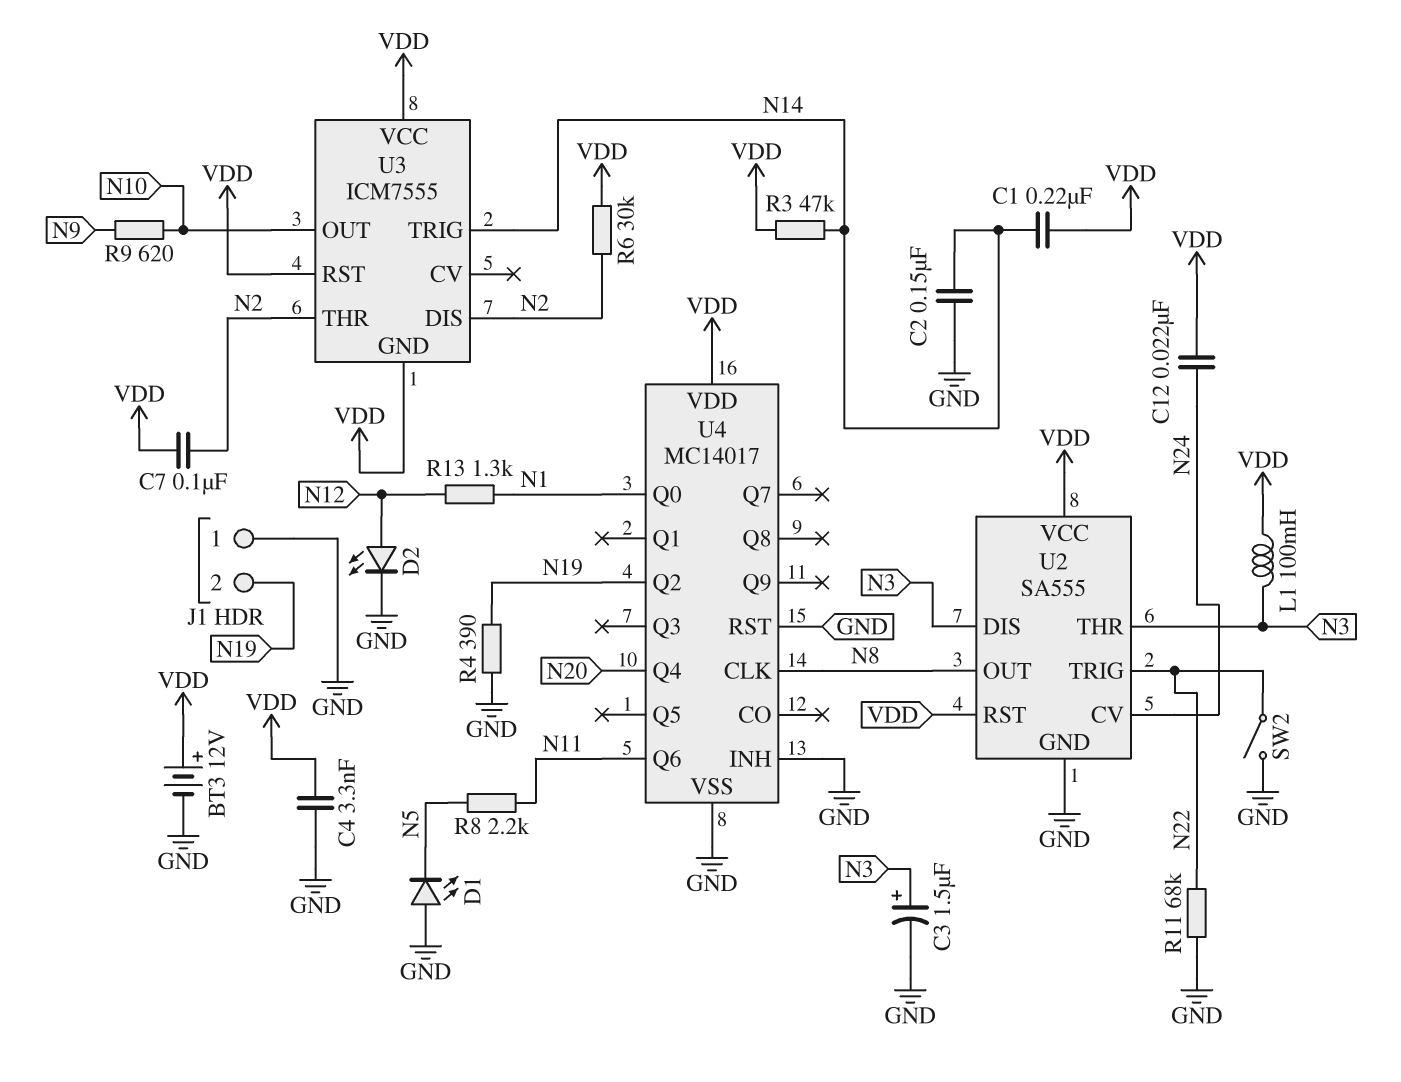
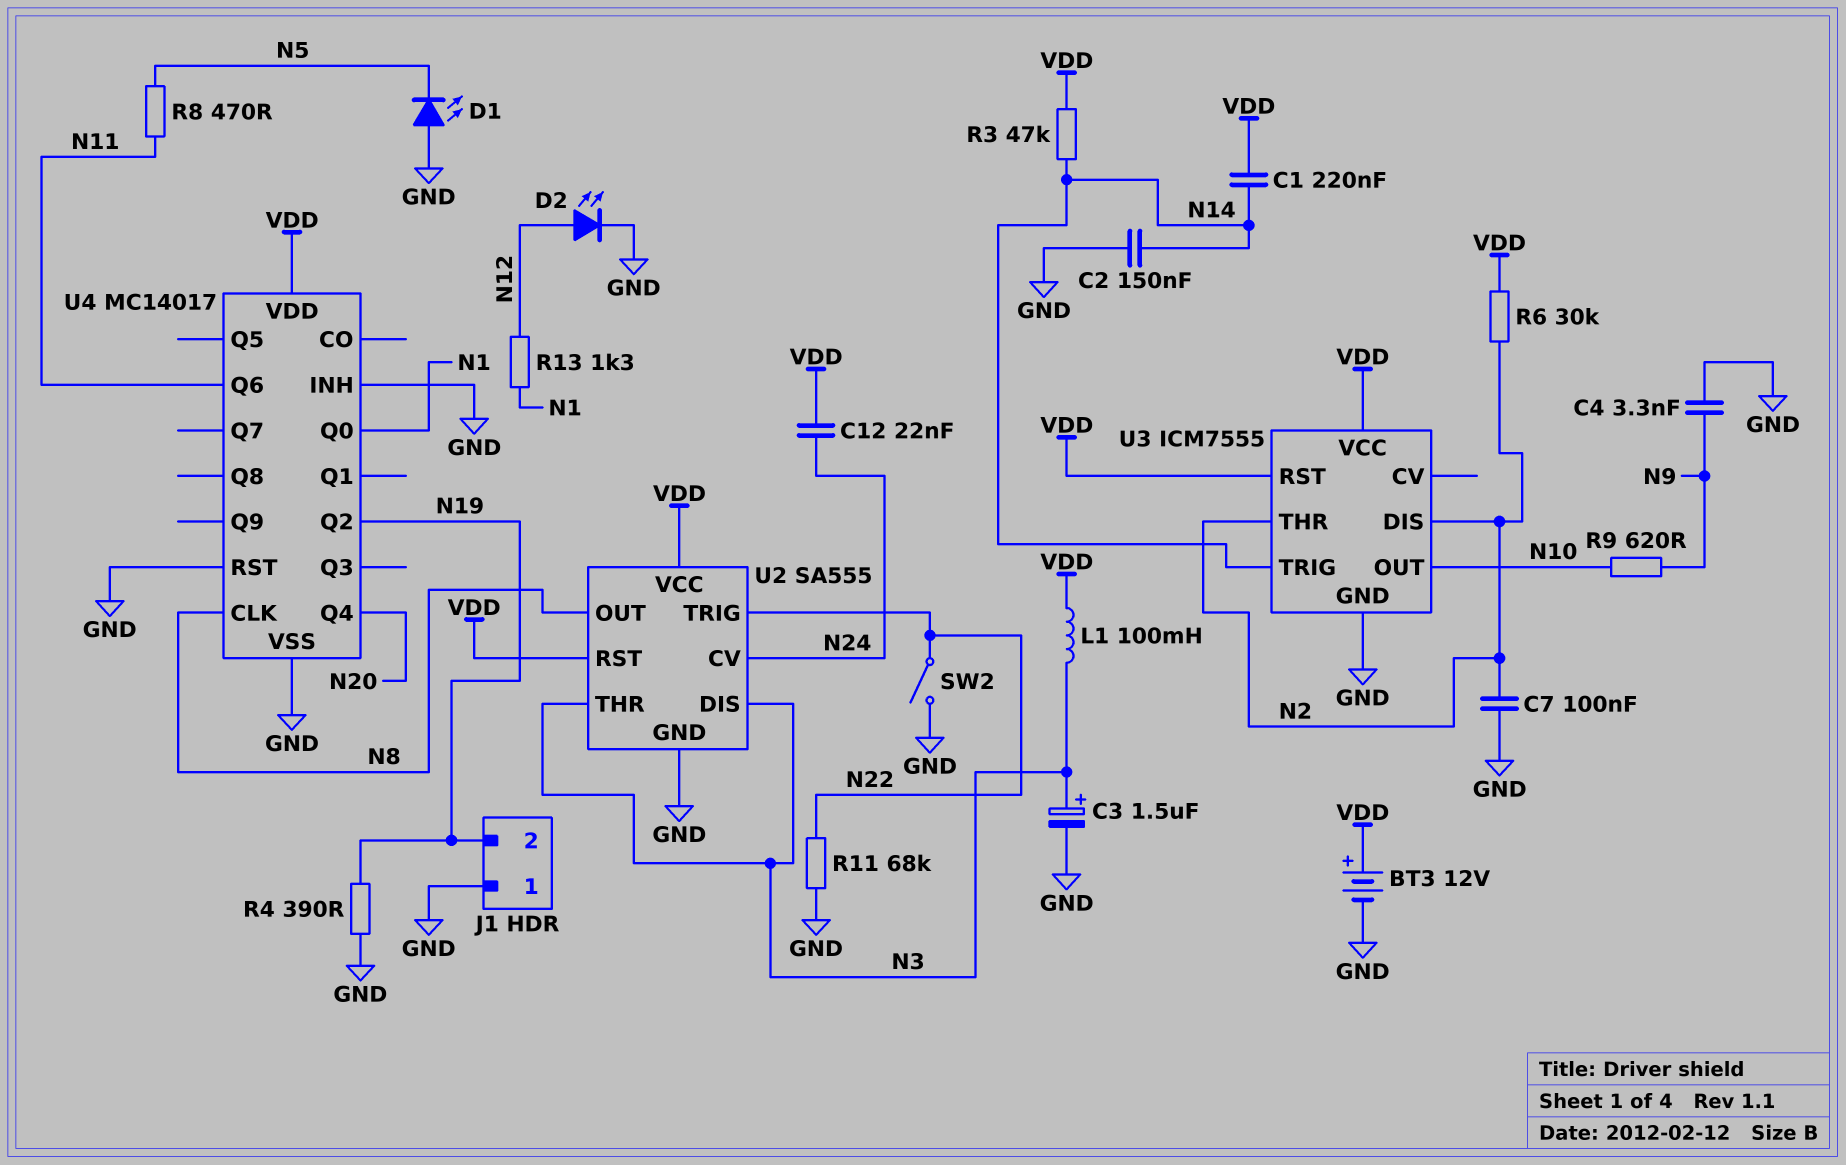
C4: 3.3nF (GND, VDD) -> 3.3nF (GND, N9)
C7: 100nF (N2, VDD) -> 100nF (GND, N2)
R8: 2.2k (N5, N11) -> 470 (N5, N11)
U3 pin GND: VDD -> GND

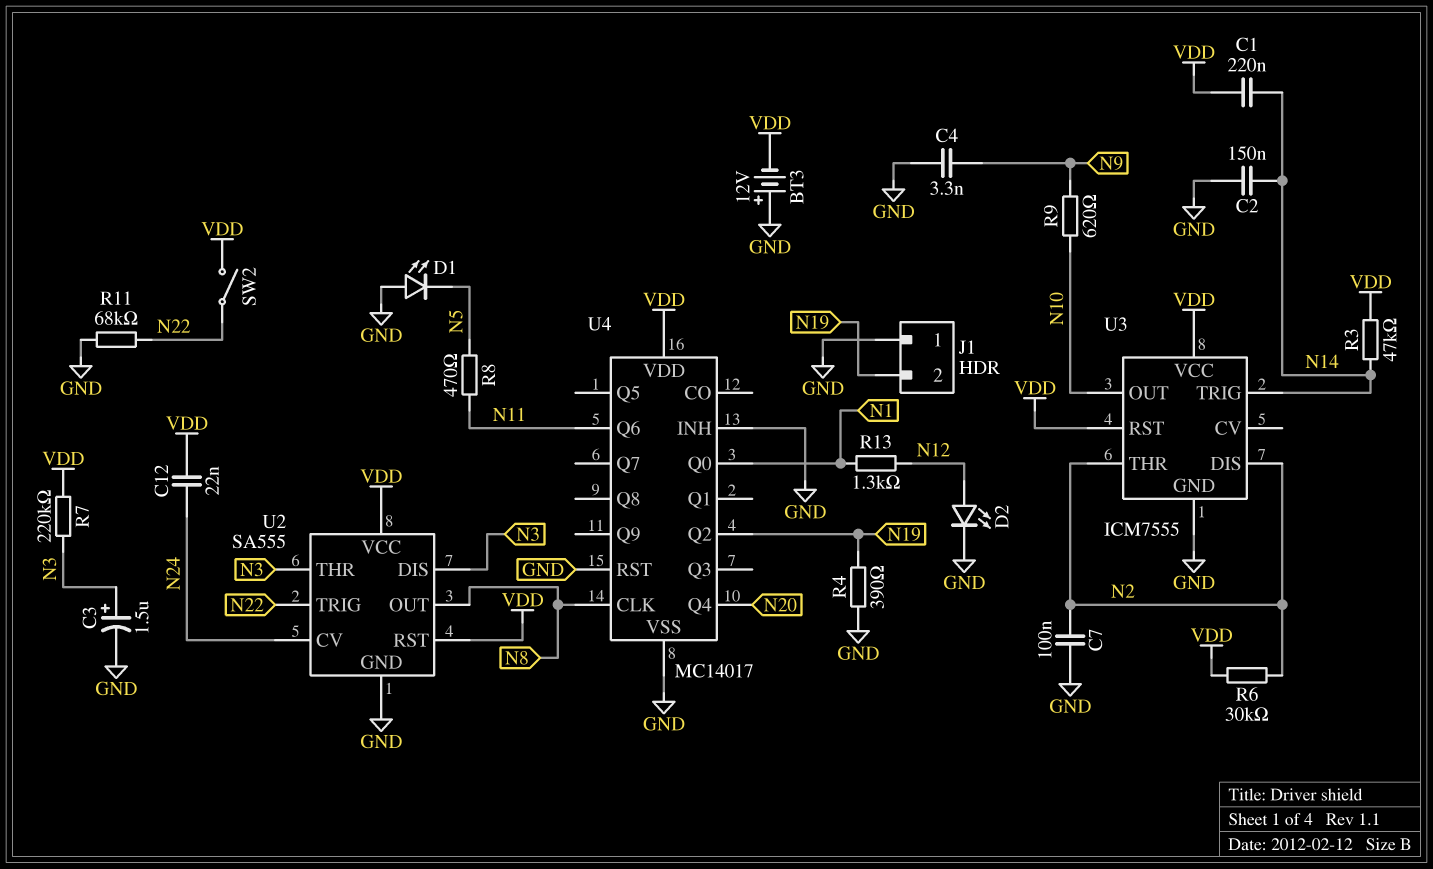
BT3: 12V (plus VDD, minus GND) -> 12V (plus GND, minus VDD)
L1: 100mH (N3, VDD) -> none
R7: none -> 220k (N3, VDD)
SW2: switch (GND, N22) -> switch (N22, VDD)

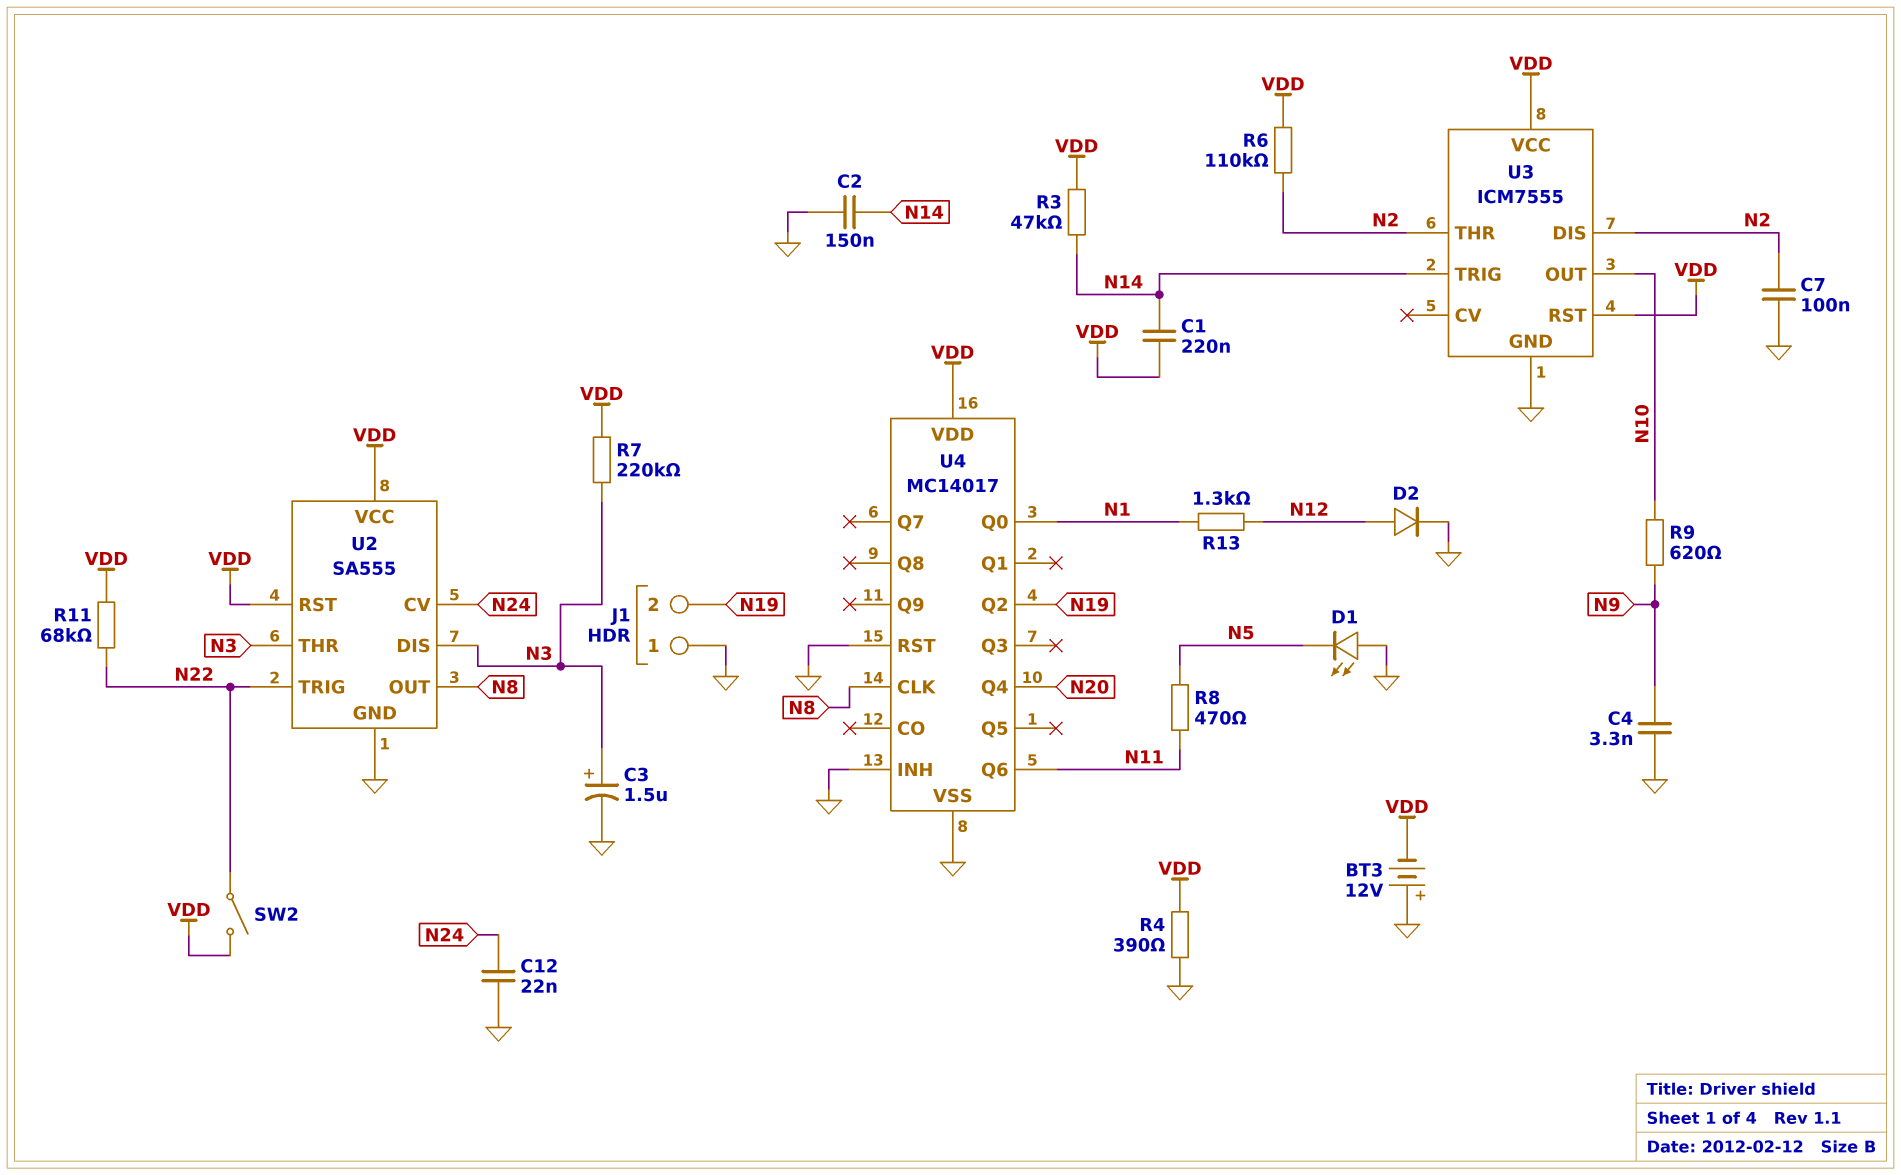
C12: 22nF (N24, VDD) -> 22nF (GND, N24)
D2: LED (A N12, K GND) -> diode (A N12, K GND)
R4: 390 (GND, N19) -> 390 (GND, VDD)
R6: 30k (N2, VDD) -> 110k (N2, VDD)
R11: 68k (GND, N22) -> 68k (N22, VDD)

